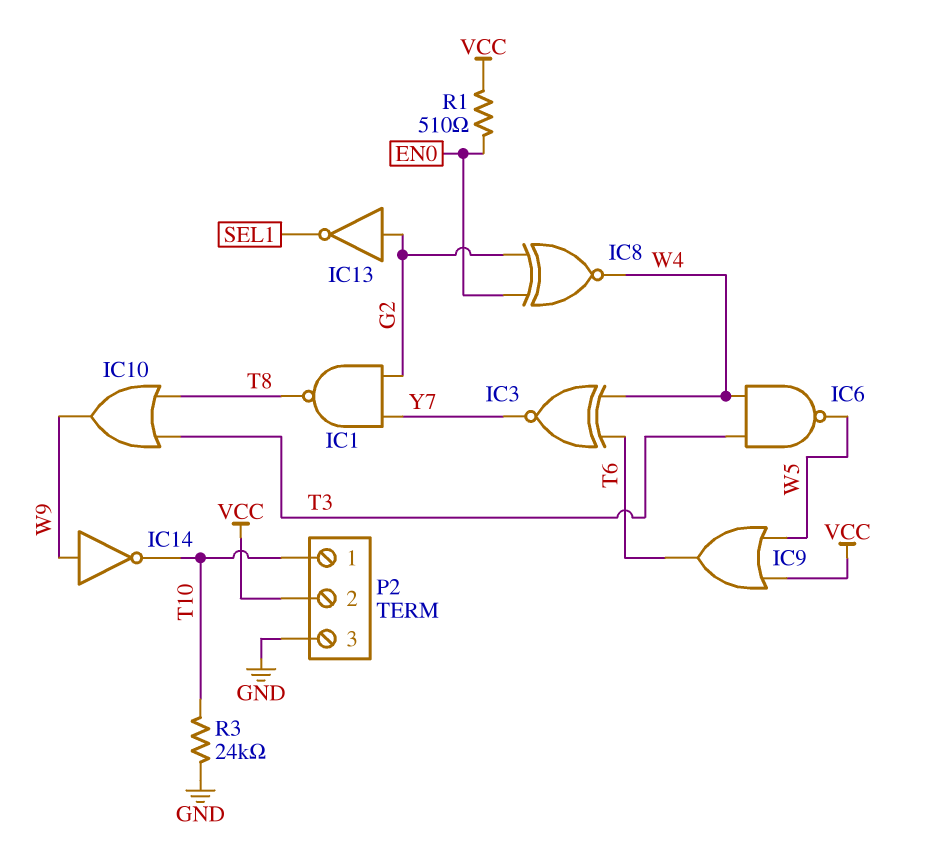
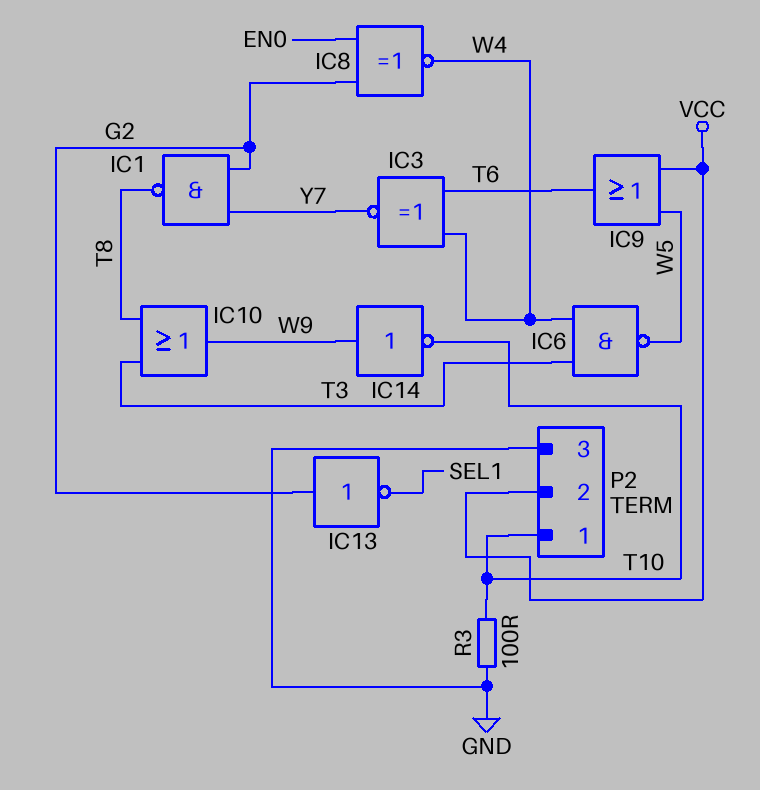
R1: 510 (EN0, VCC) -> none
R3: 24k (GND, T10) -> 100 (GND, T10)

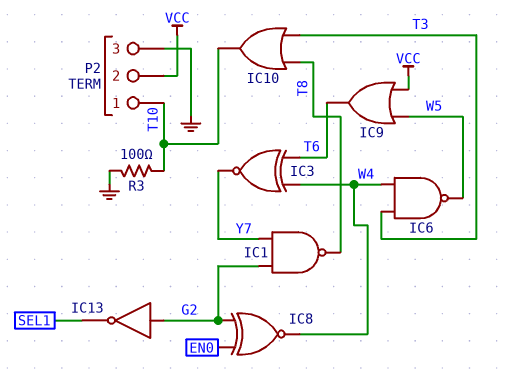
IC10: OR (in T3, in T8, out W9) -> OR (in T3, in T8, out T10)
IC14: NOT (in W9, out T10) -> none

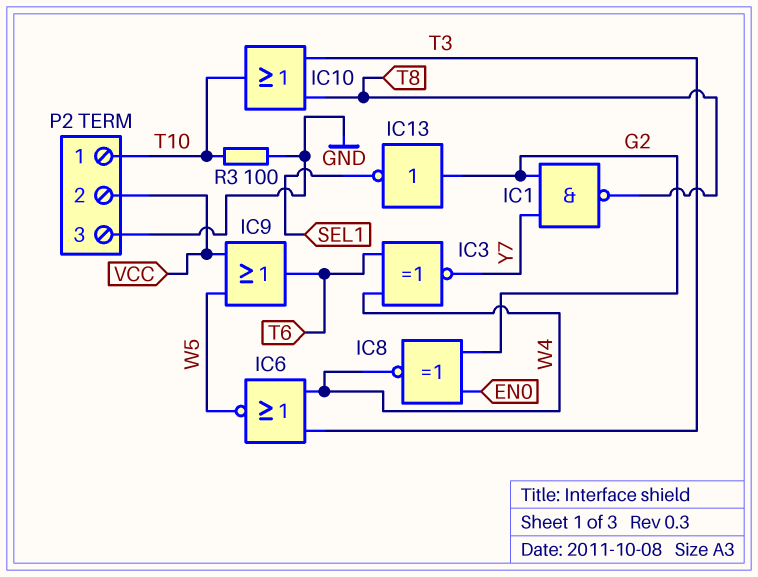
IC6: NAND (in T3, in W4, out W5) -> NOR (in T3, in W4, out W5)

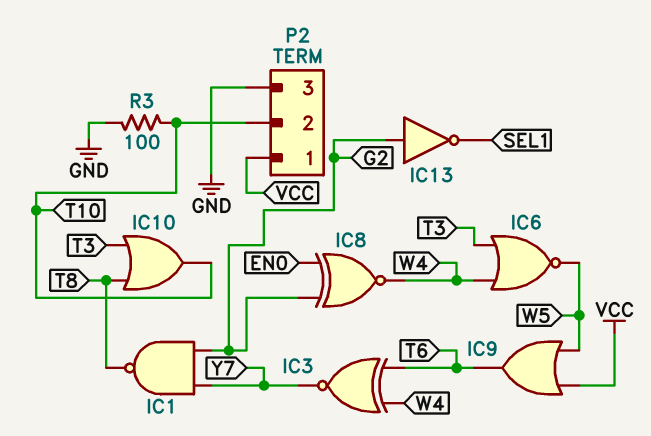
P2 pin 1: T10 -> VCC
P2 pin 2: VCC -> T10

